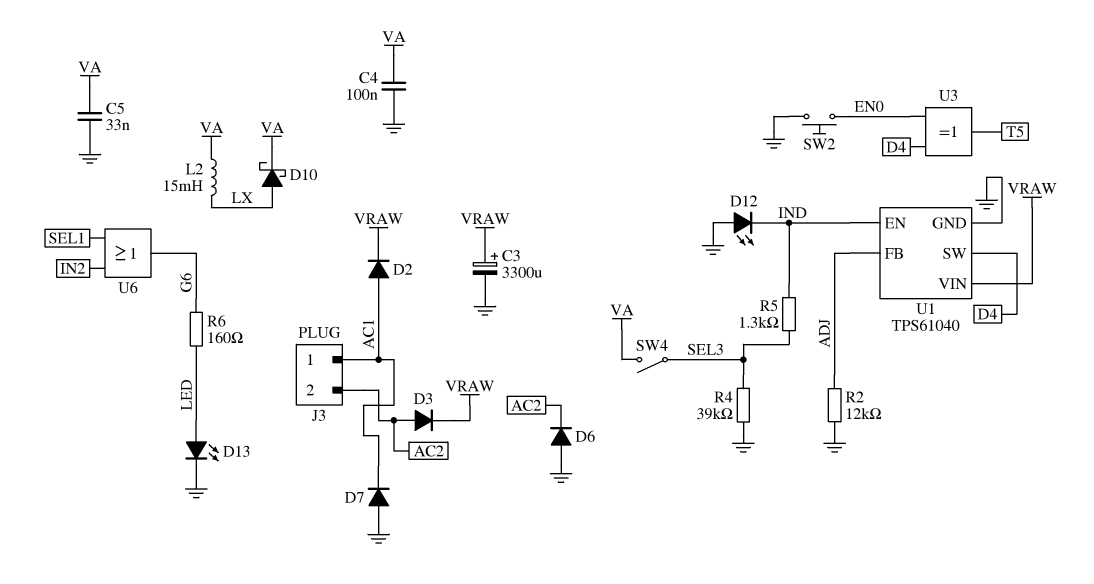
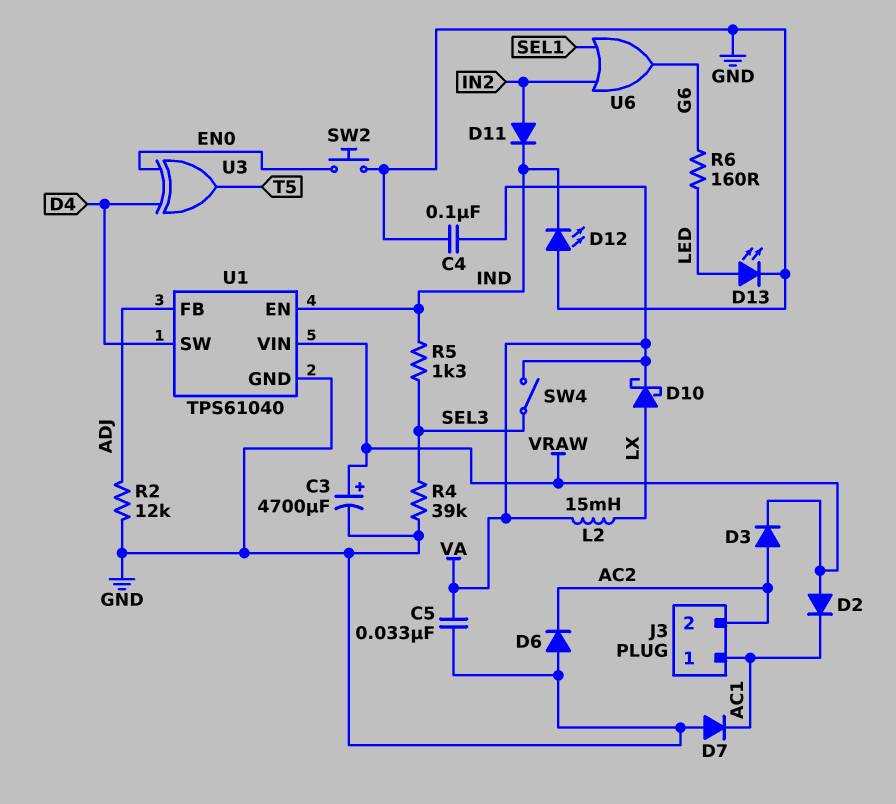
C3: 3300uF (plus VRAW, minus GND) -> 4700uF (plus VRAW, minus GND)
D2: diode (A AC1, K VRAW) -> diode (A VRAW, K AC1)
D11: none -> diode (A IN2, K IND)

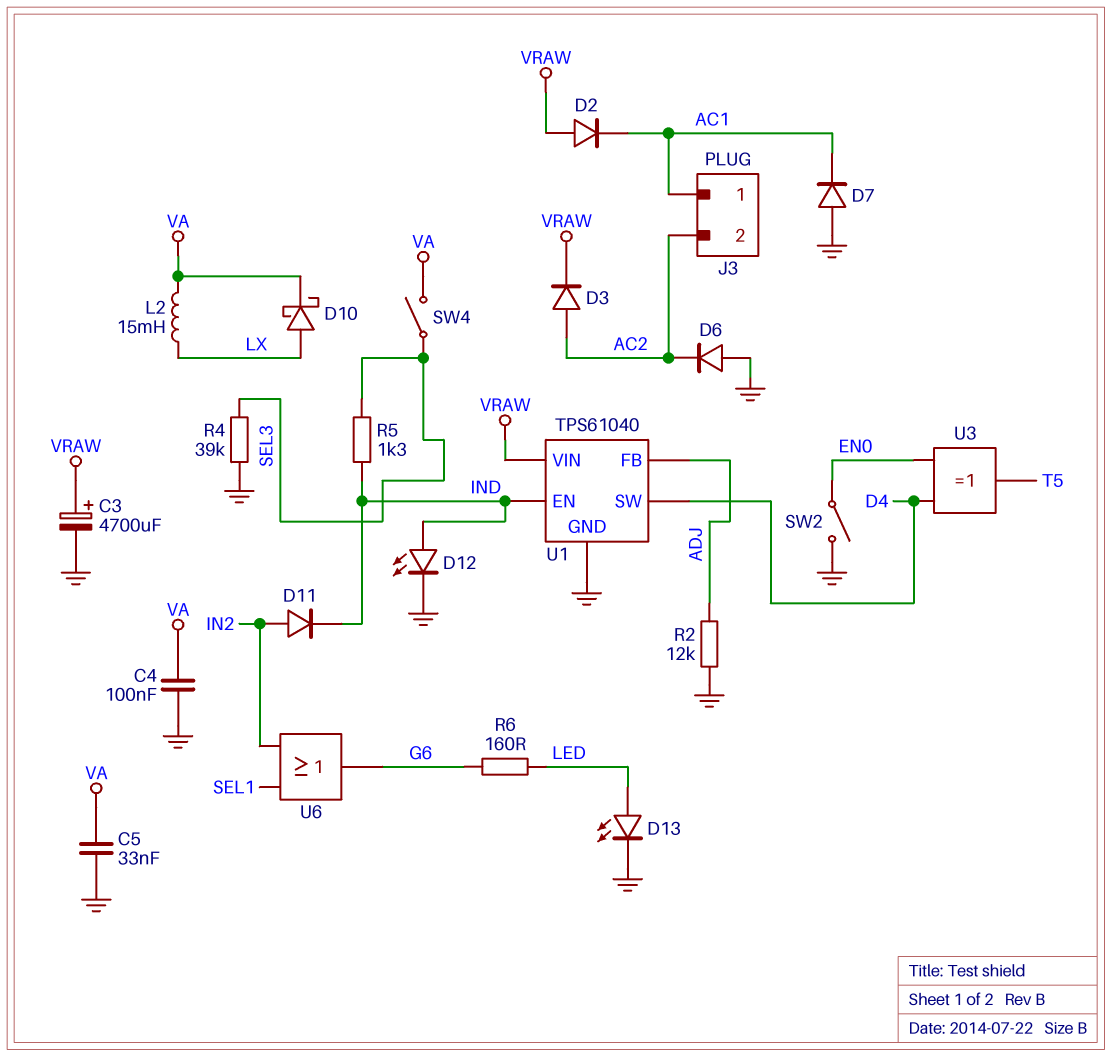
D12: LED (A GND, K IND) -> LED (A IND, K GND)
SW2: button (EN0, GND) -> switch (EN0, GND)

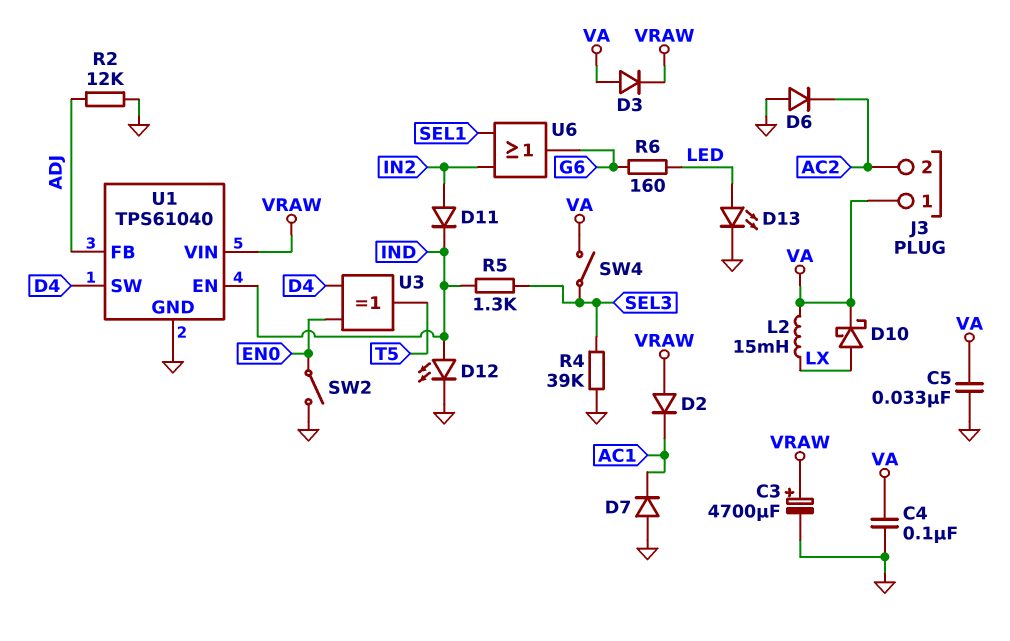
D3: diode (A AC2, K VRAW) -> diode (A VA, K VRAW)
J3 pin 1: AC1 -> VA

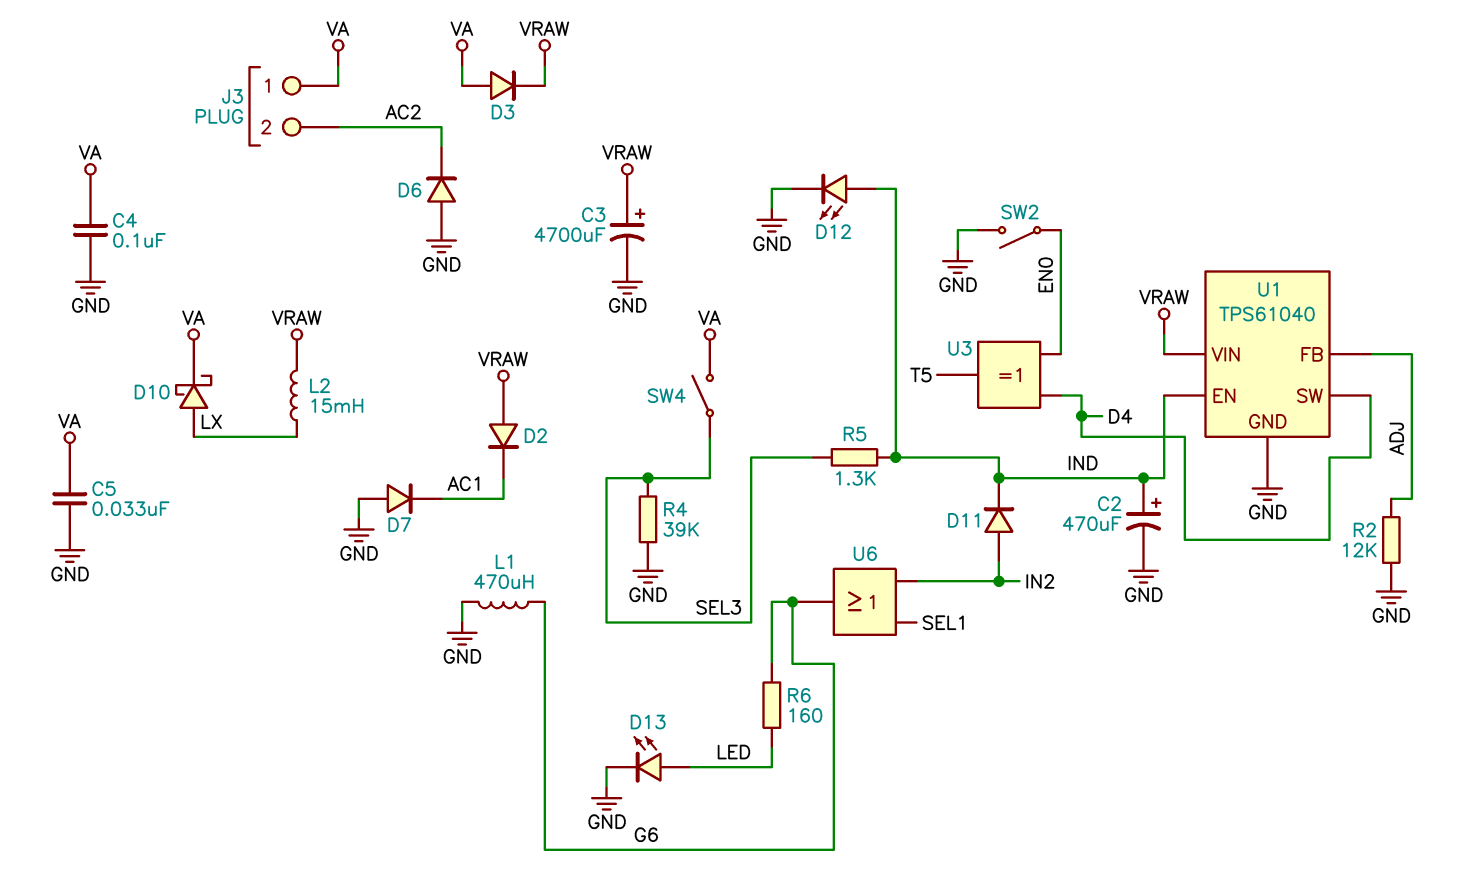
C2: none -> 470uF (plus IND, minus GND)
L1: none -> 470uH (G6, GND)
L2: 15mH (LX, VA) -> 15mH (LX, VRAW)

